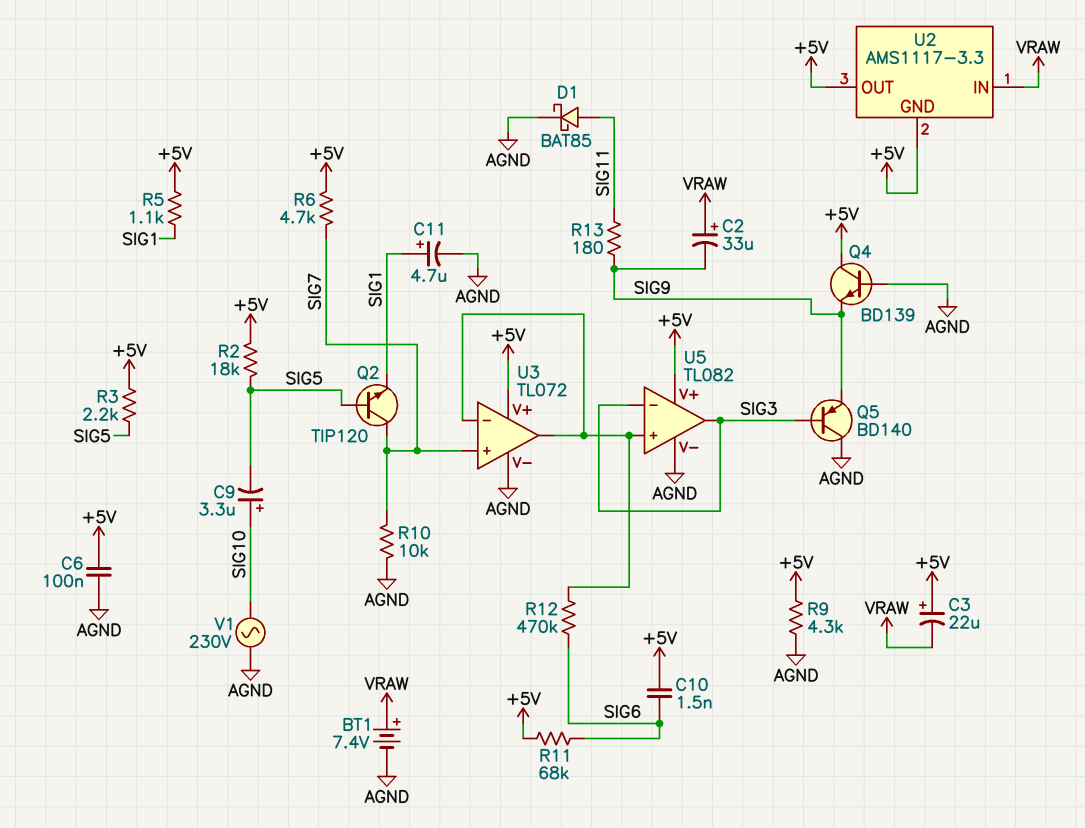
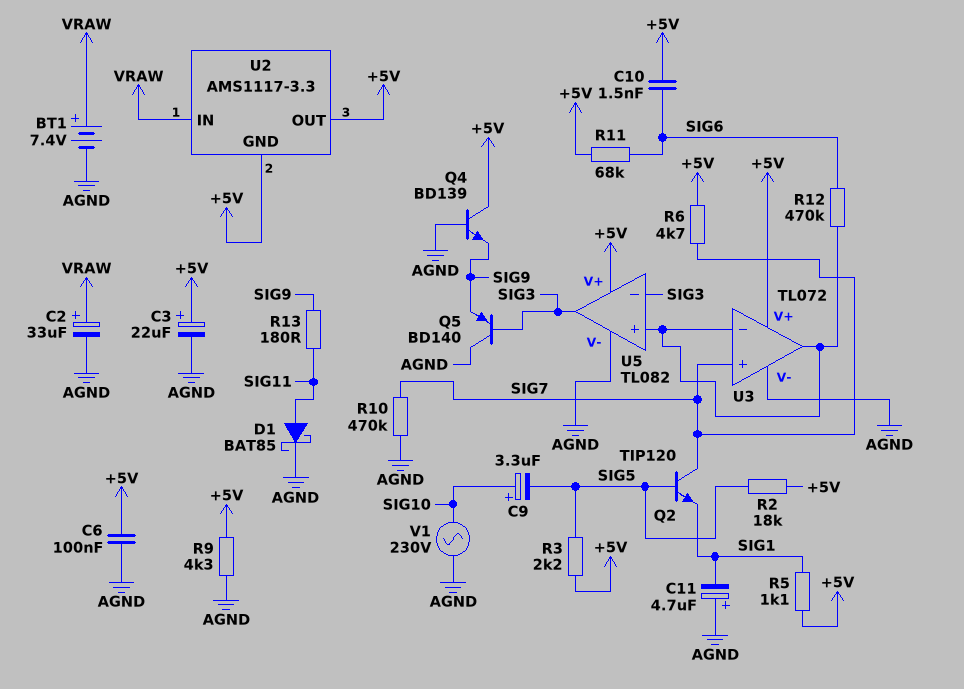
C2: 33uF (plus VRAW, minus SIG9) -> 33uF (plus VRAW, minus AGND)
C3: 22uF (plus +5V, minus VRAW) -> 22uF (plus +5V, minus AGND)
C11: 4.7uF (plus SIG1, minus AGND) -> 4.7uF (plus AGND, minus SIG1)
R10: 10k (AGND, SIG7) -> 470k (AGND, SIG7)

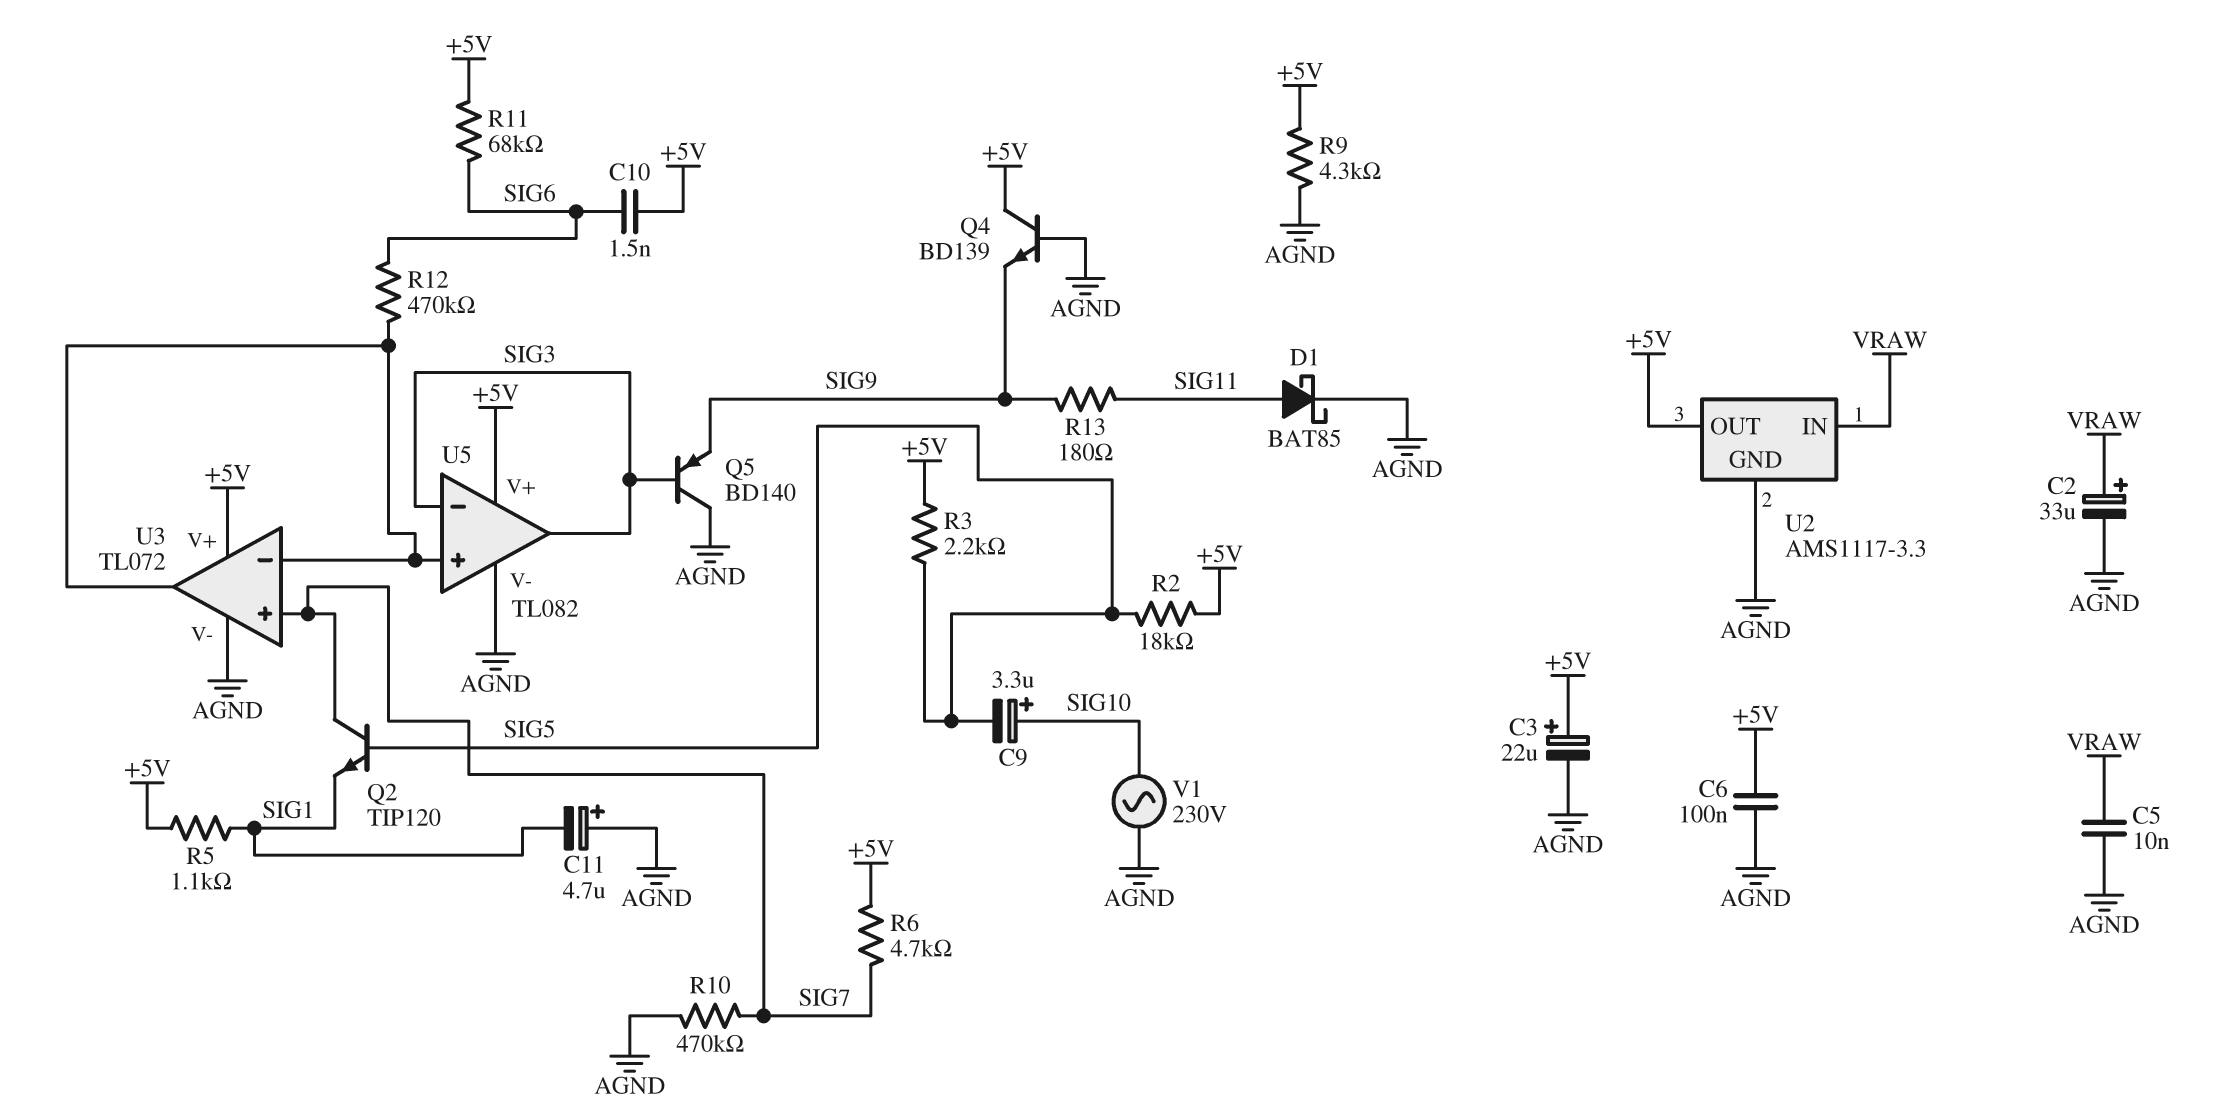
BT1: 7.4V (plus VRAW, minus AGND) -> none
C5: none -> 10nF (AGND, VRAW)
U2 pin GND: +5V -> AGND

